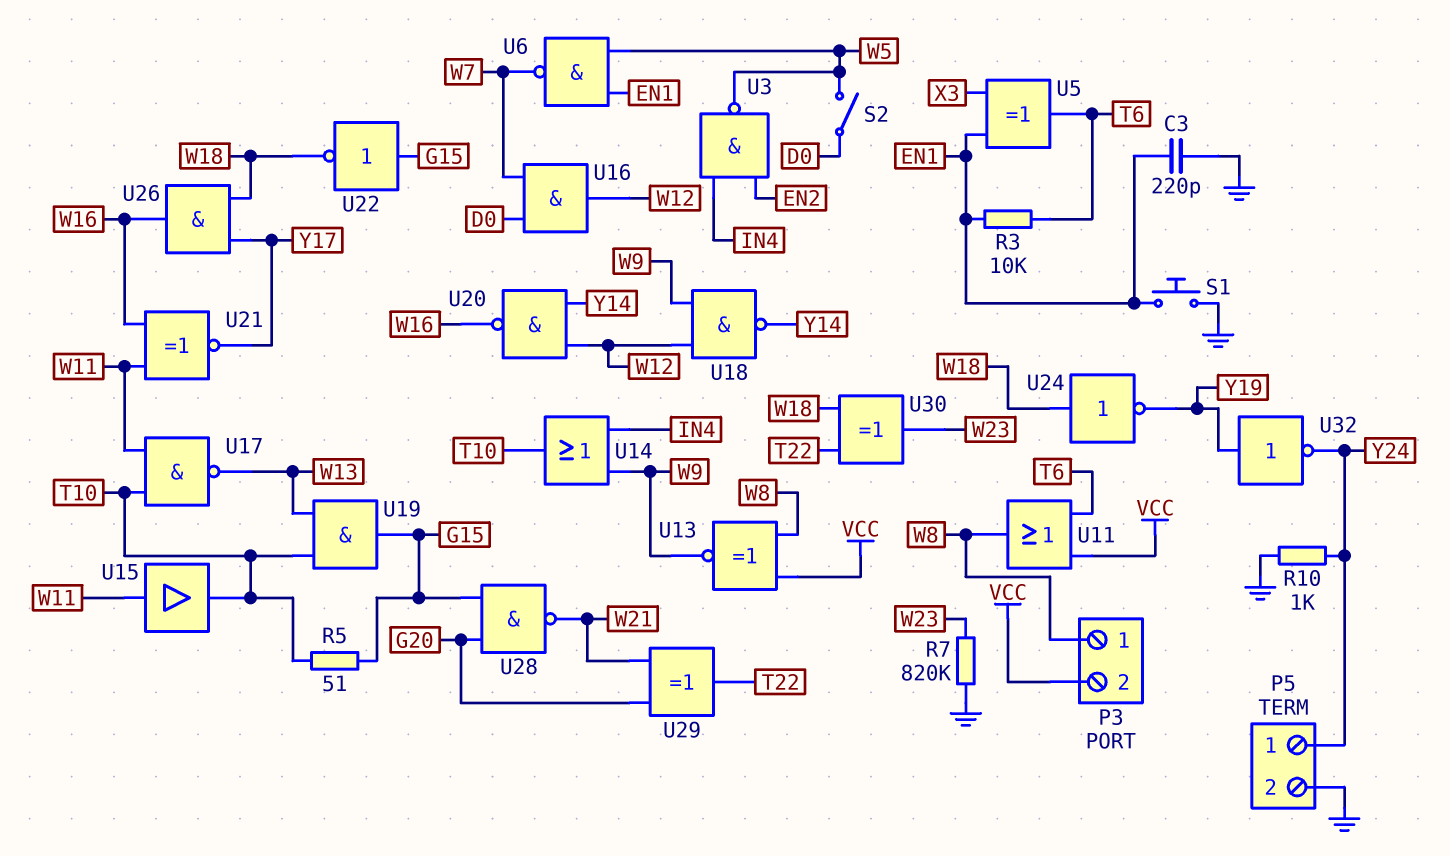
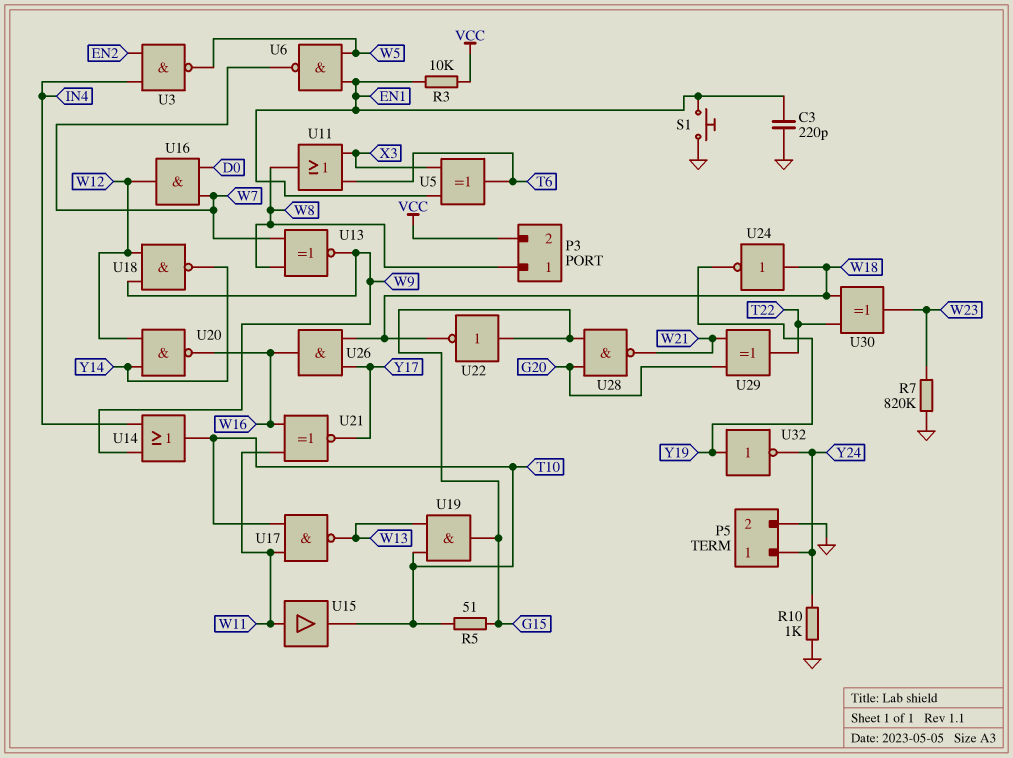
R3: 10k (EN1, T6) -> 10k (EN1, VCC)
S2: switch (D0, W5) -> none
U11: OR (in T6, in VCC, out W8) -> OR (in T6, in X3, out W8)
U13: XNOR (in VCC, in W8, out W9) -> XNOR (in W7, in W8, out W9)

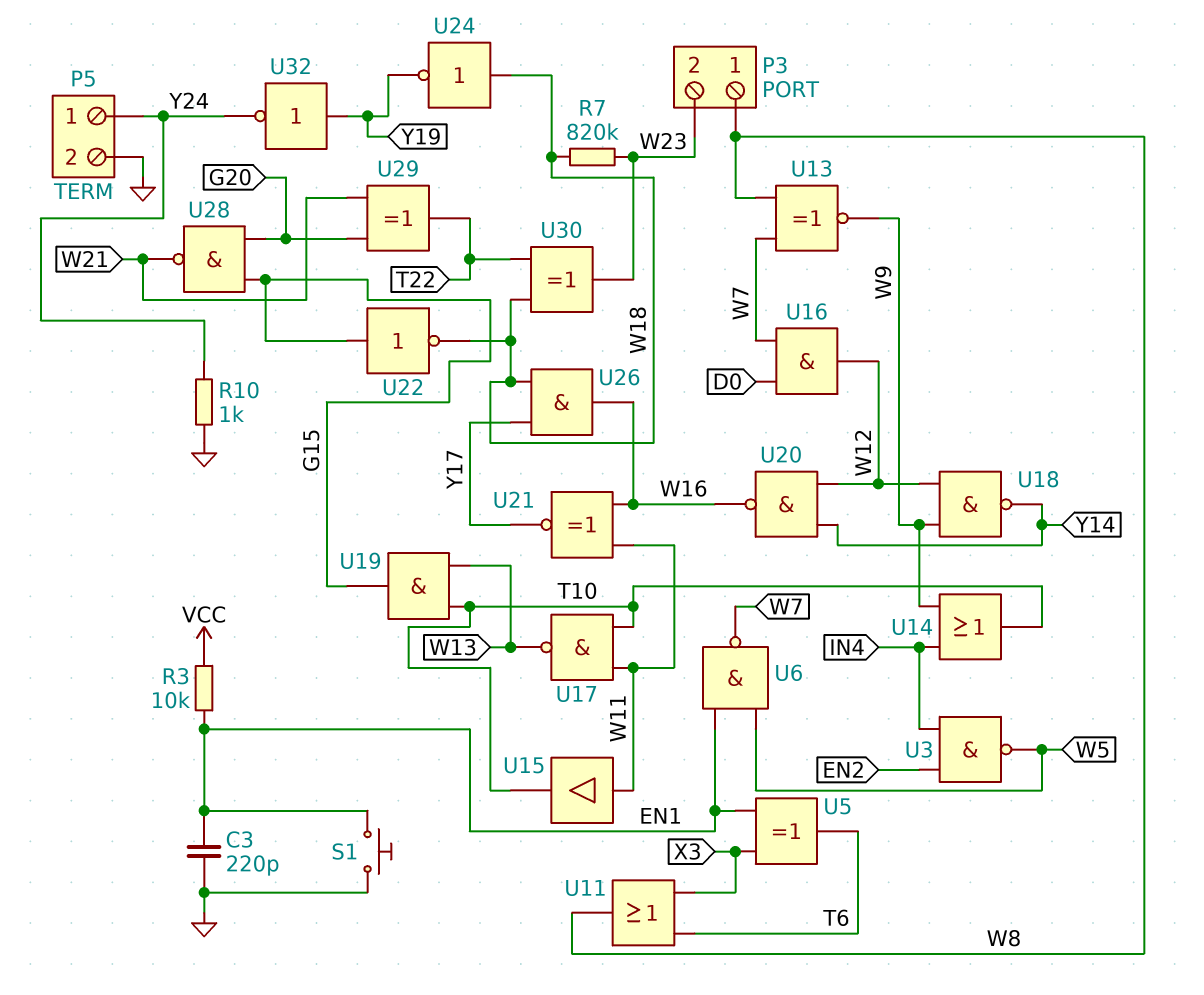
P3 pin 2: VCC -> W23
R5: 51 (G15, T10) -> none
R7: 820k (GND, W23) -> 820k (W18, W23)

